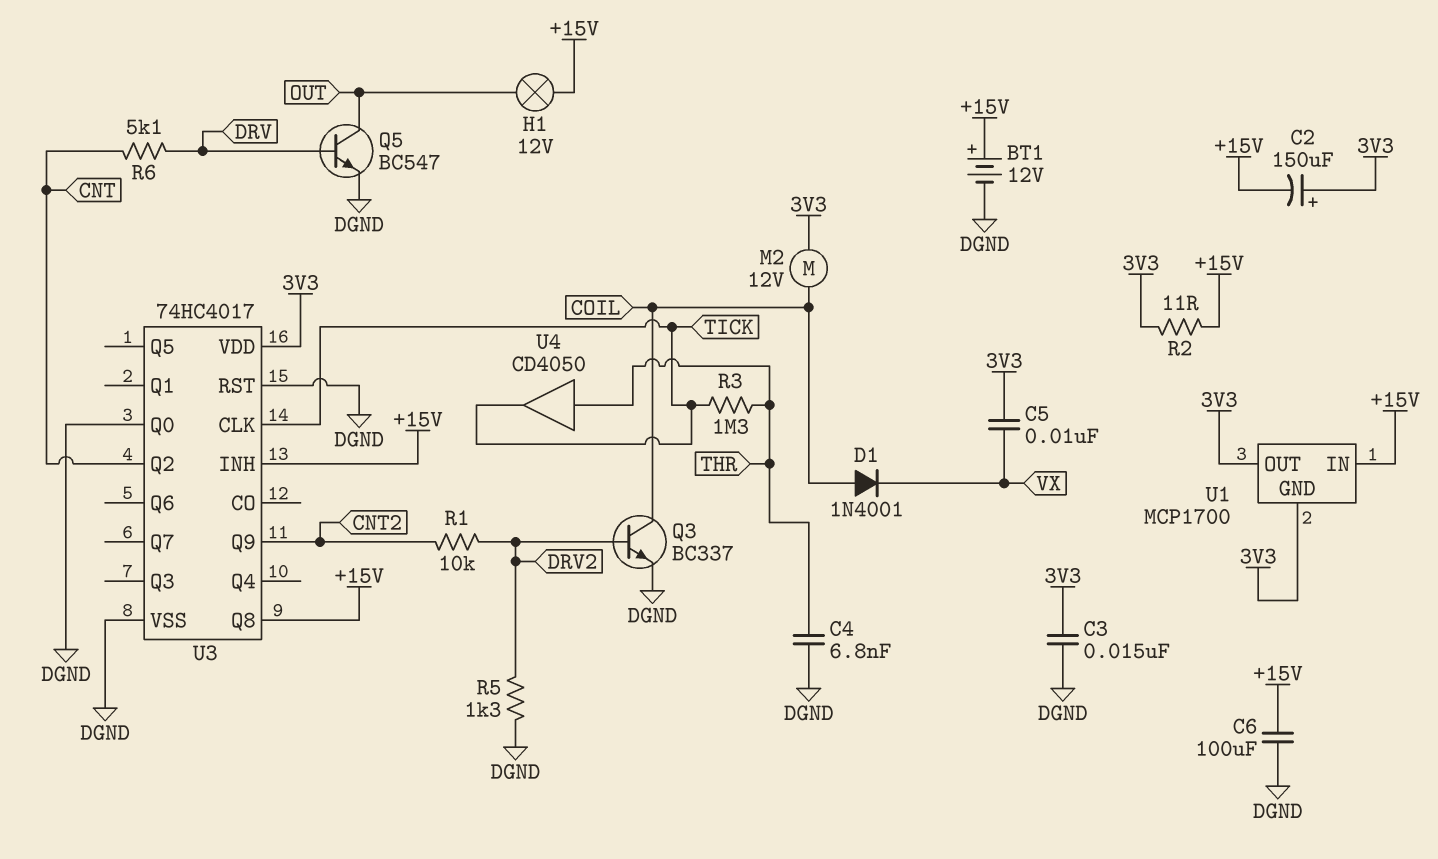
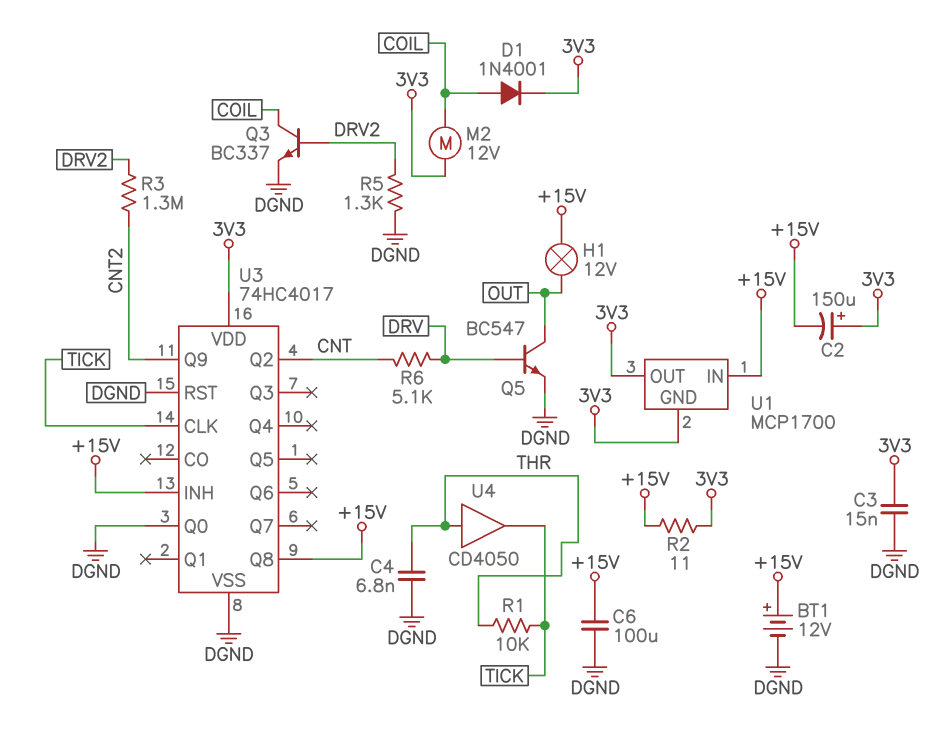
C5: 10nF (3V3, VX) -> none
D1: diode 1N4001 (A COIL, K VX) -> diode 1N4001 (A COIL, K 3V3)
R1: 10k (CNT2, DRV2) -> 10k (THR, TICK)
R3: 1.3M (THR, TICK) -> 1.3M (CNT2, DRV2)

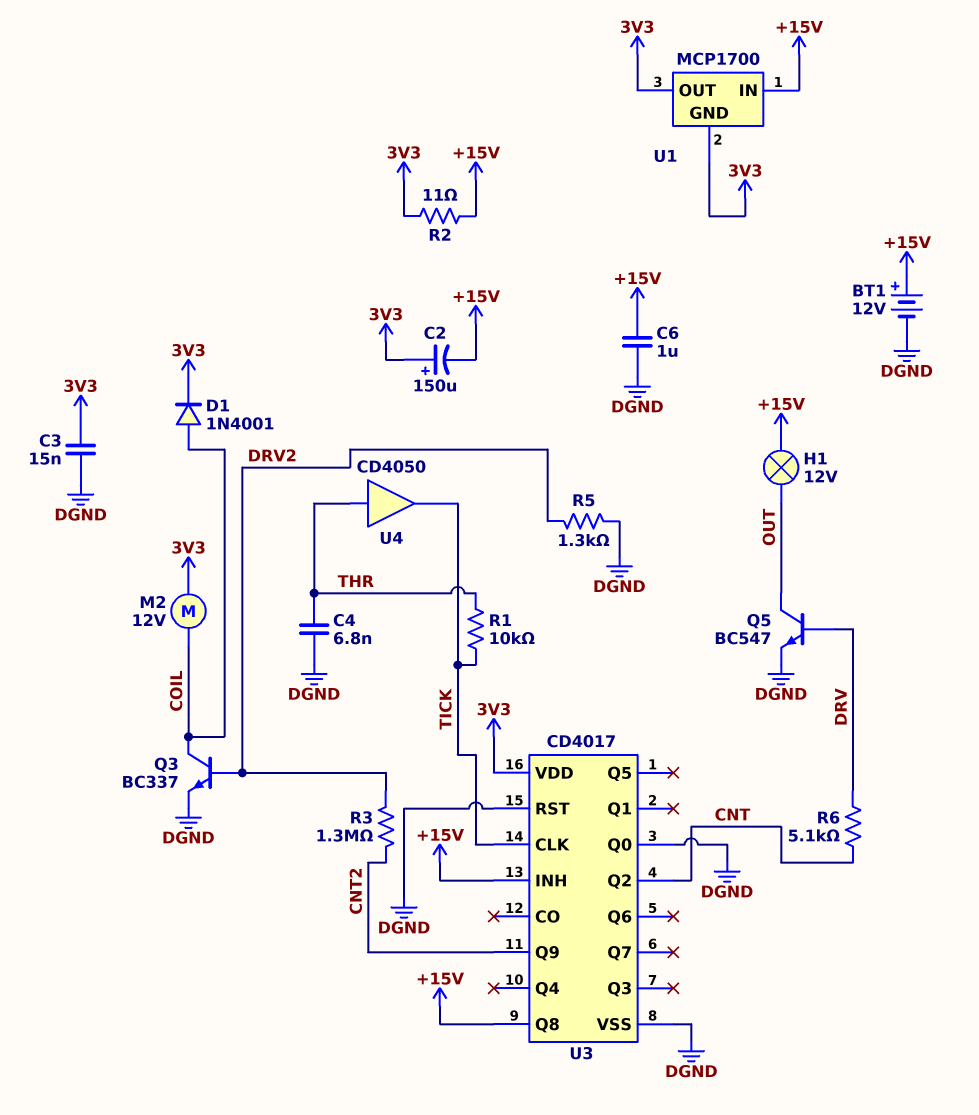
C6: 100uF (+15V, DGND) -> 1uF (+15V, DGND)
U3: 74HC4017 -> CD4017

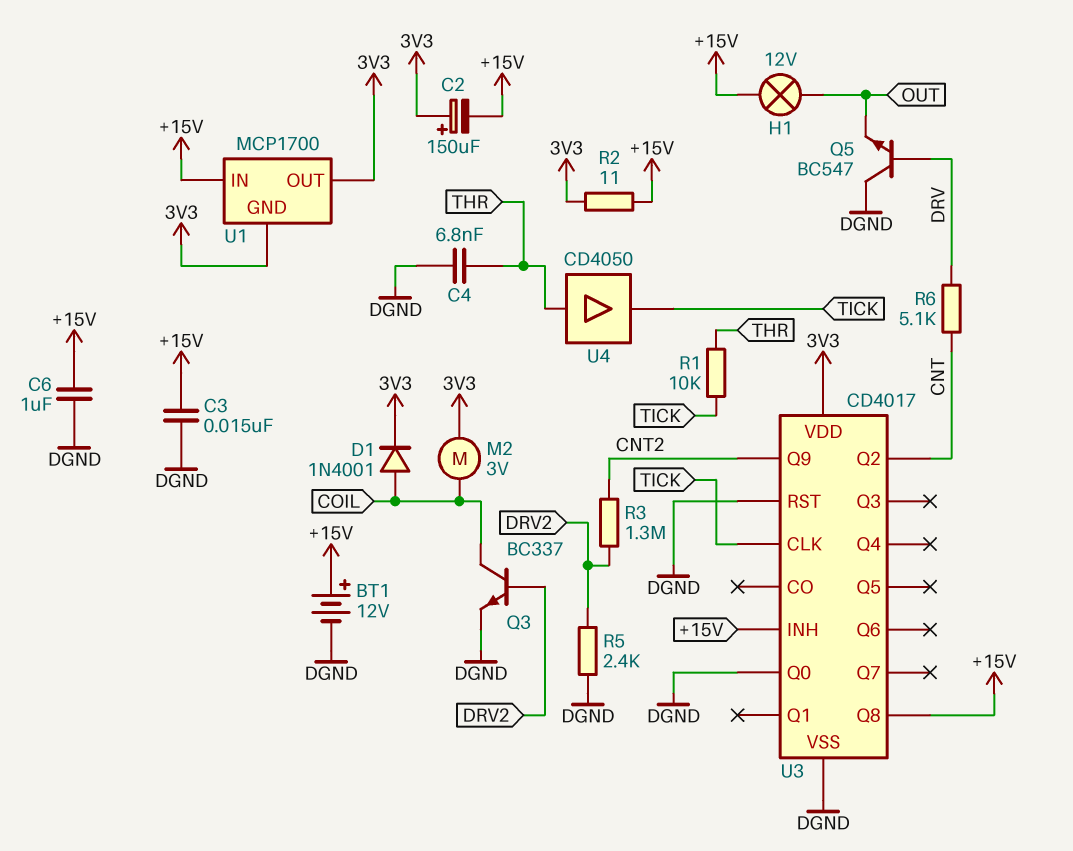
C3: 15nF (3V3, DGND) -> 15nF (+15V, DGND)
M2: motor 12V (3V3, COIL) -> motor 3V (3V3, COIL)
Q5: NPN BC547 (B DRV, C OUT, E DGND) -> NPN BC547 (B DRV, C DGND, E OUT)
R5: 1.3k (DGND, DRV2) -> 2.4k (DGND, DRV2)

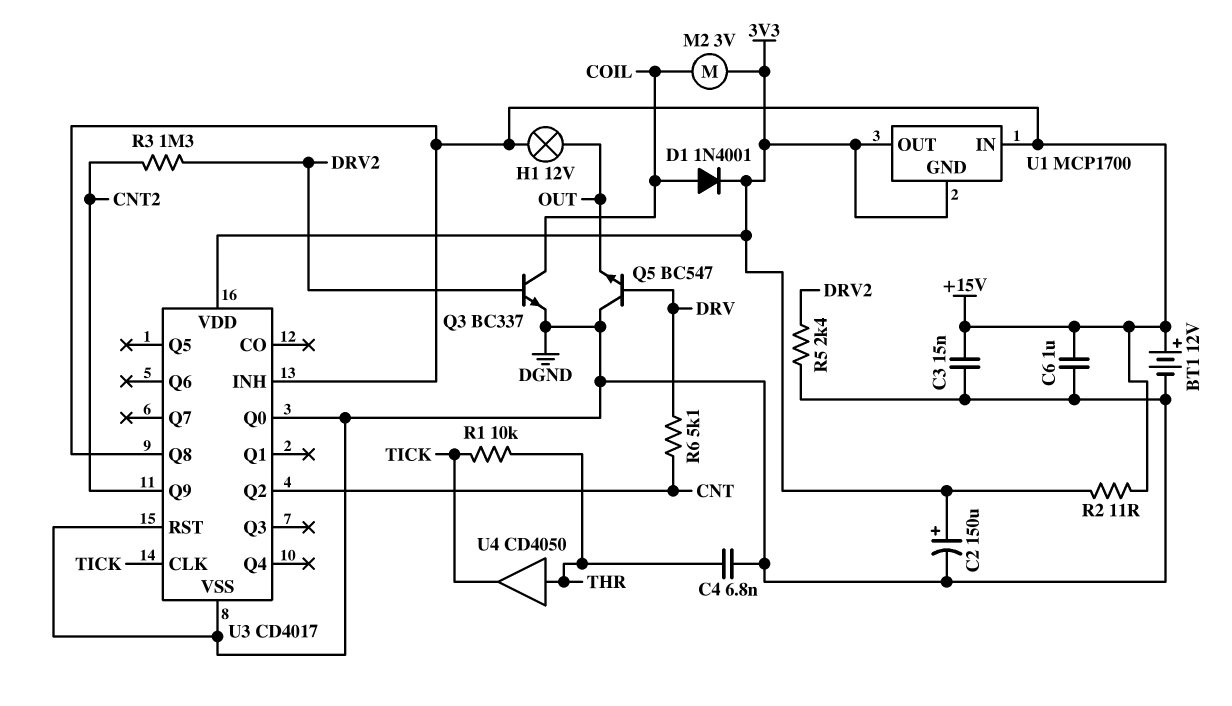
C2: 150uF (plus 3V3, minus +15V) -> 150uF (plus 3V3, minus DGND)

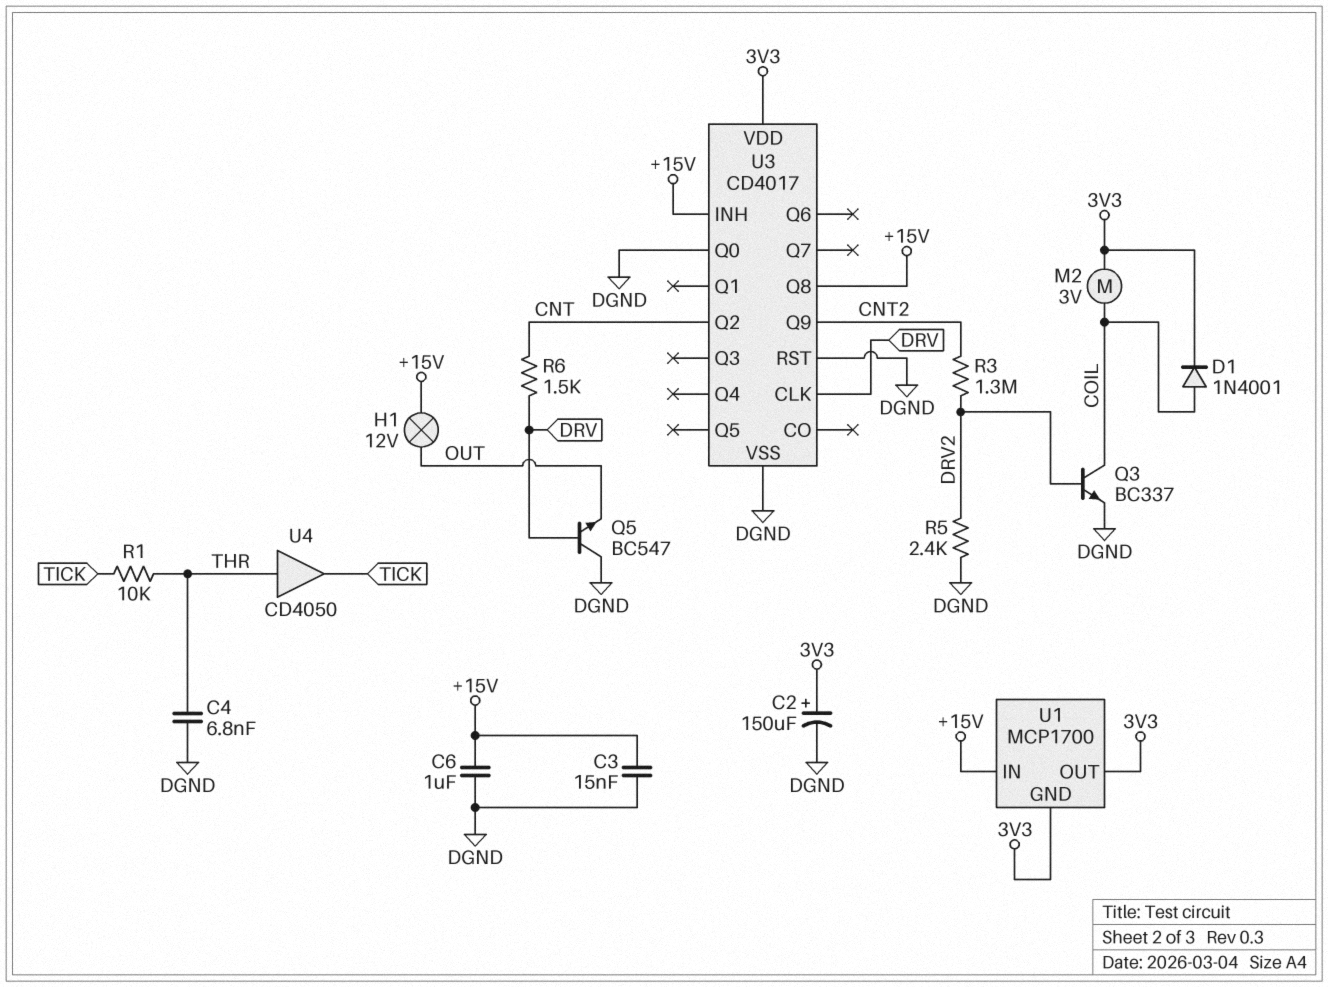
BT1: 12V (plus +15V, minus DGND) -> none
R2: 11 (+15V, 3V3) -> none
R6: 5.1k (CNT, DRV) -> 1.5k (CNT, DRV)
U3 pin CLK: TICK -> DRV

